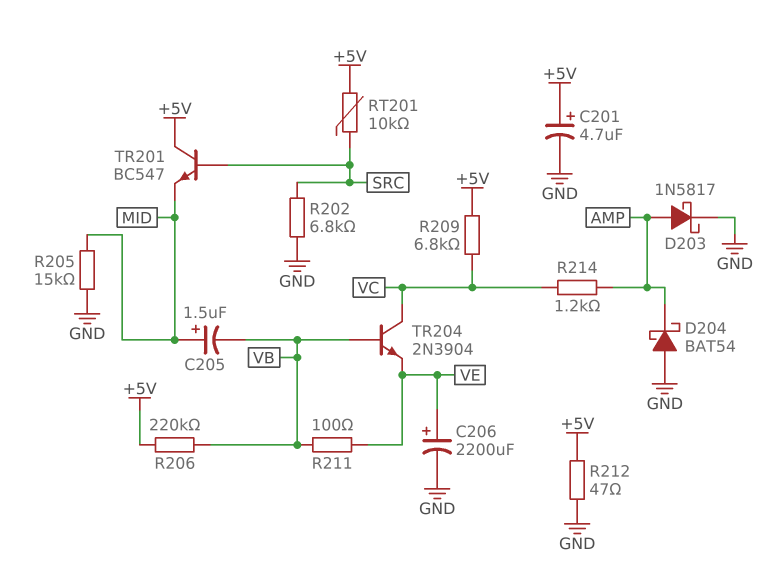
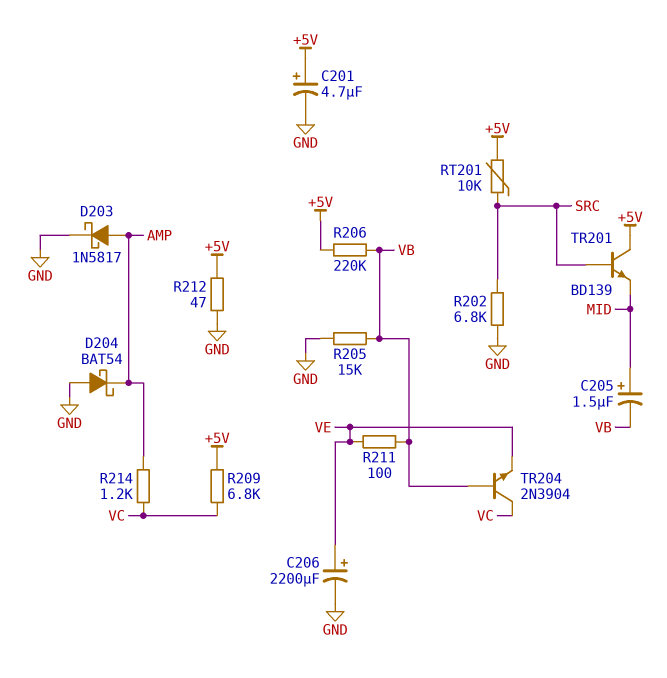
R205: 15k (GND, MID) -> 15k (GND, VB)
TR201: NPN BC547 (B SRC, C +5V, E MID) -> NPN BD139 (B SRC, C +5V, E MID)

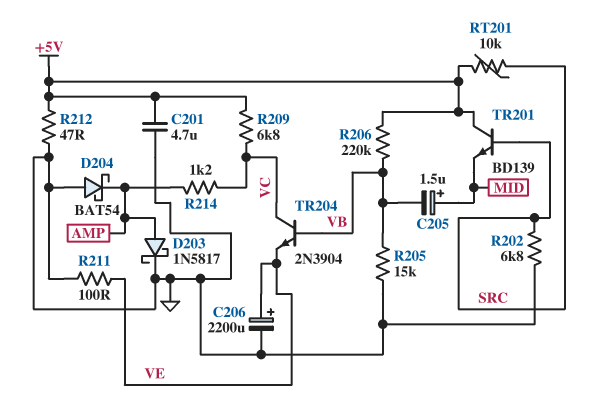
C201: 4.7uF (plus +5V, minus GND) -> 4.7uF (+5V, GND)
R211: 100 (VB, VE) -> 100 (GND, VE)

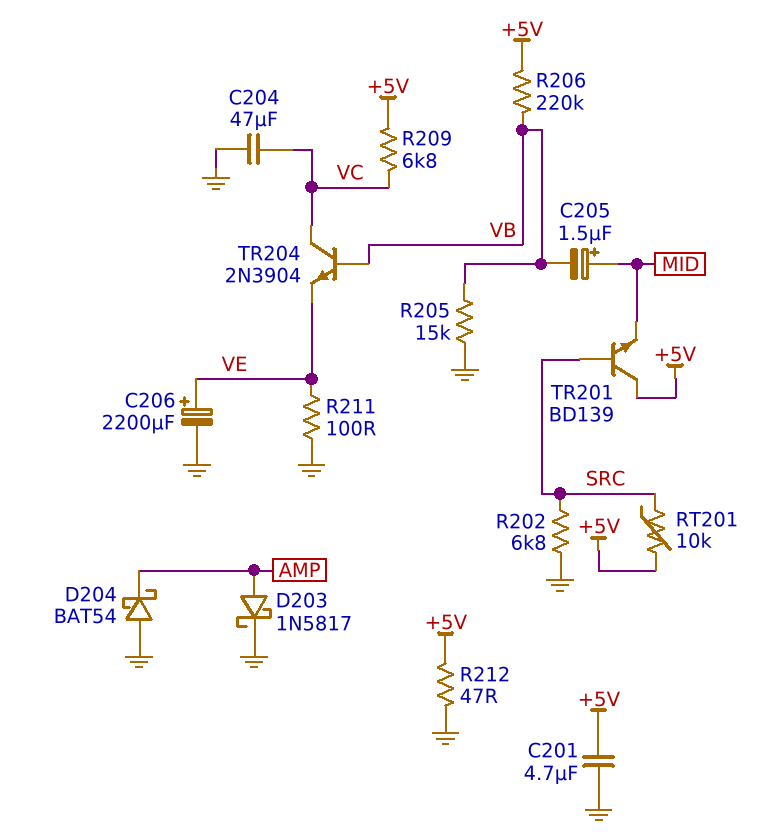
C204: none -> 47uF (GND, VC)
R214: 1.2k (AMP, VC) -> none

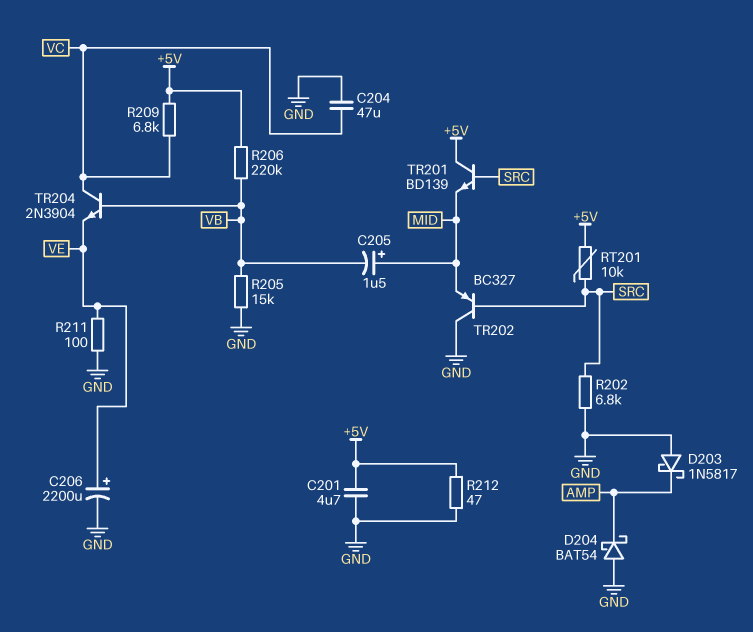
D203: schottky 1N5817 (A AMP, K GND) -> schottky 1N5817 (A GND, K AMP)
TR202: none -> PNP BC327 (B SRC, C GND, E MID)

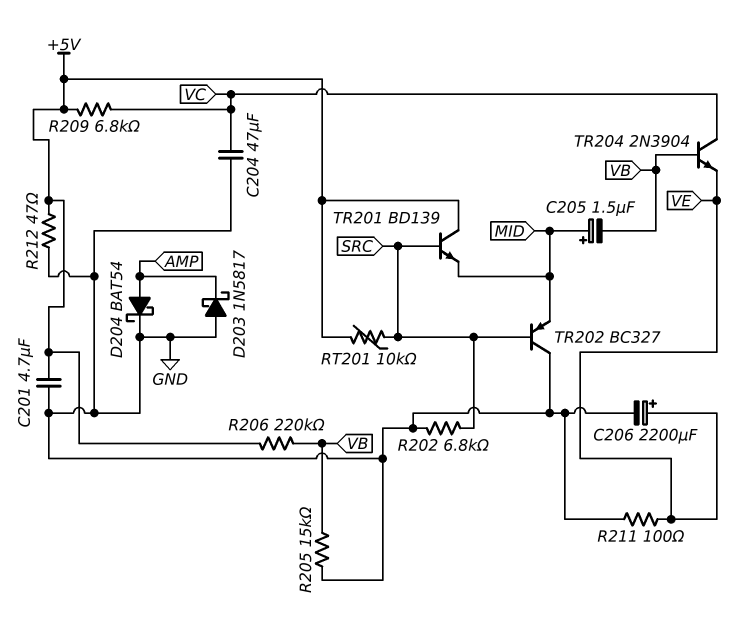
D204: schottky BAT54 (A GND, K AMP) -> schottky BAT54 (A AMP, K GND)

